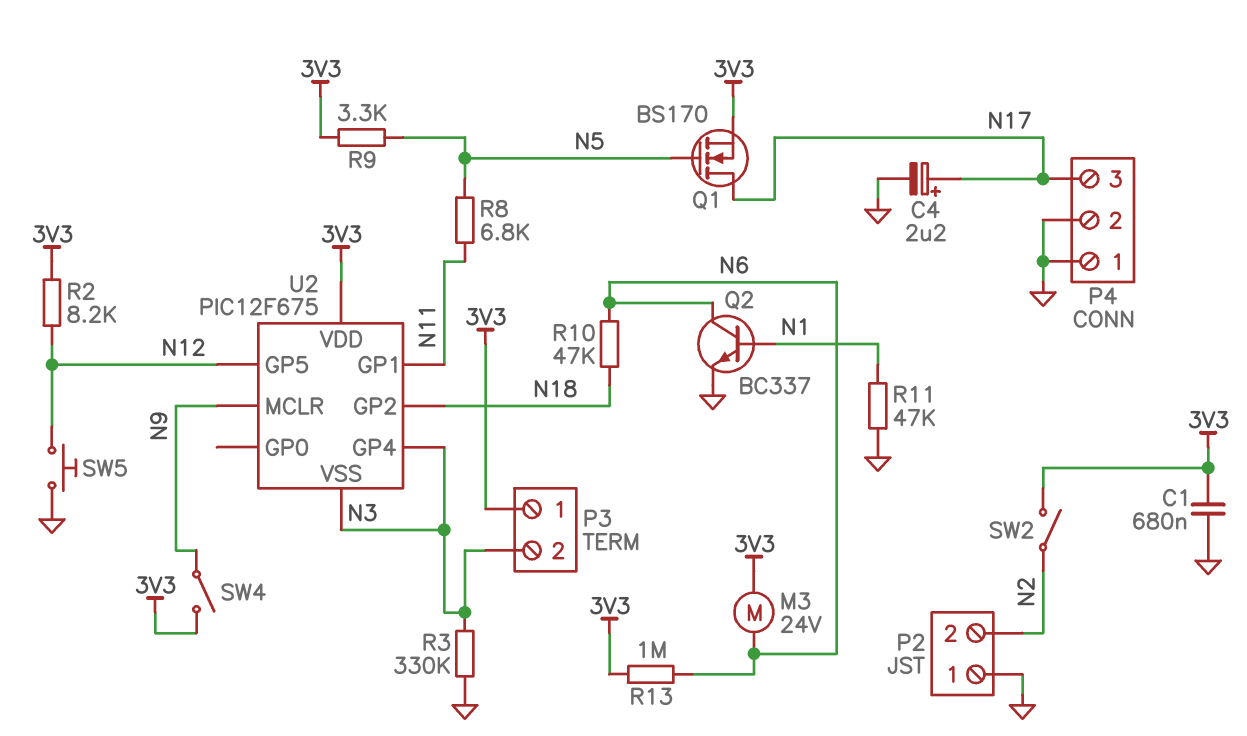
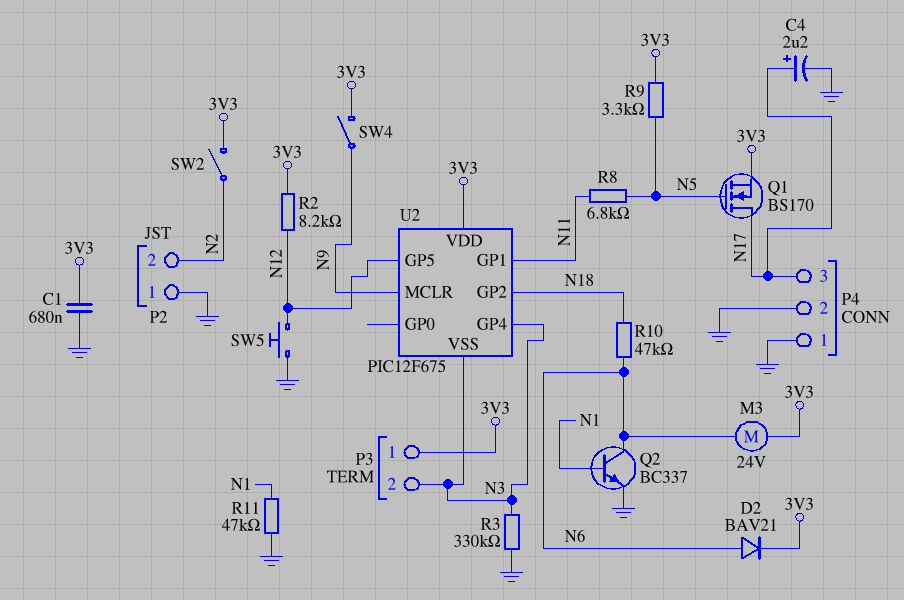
D2: none -> diode BAV21 (A N6, K 3V3)
R13: 1M (3V3, N6) -> none

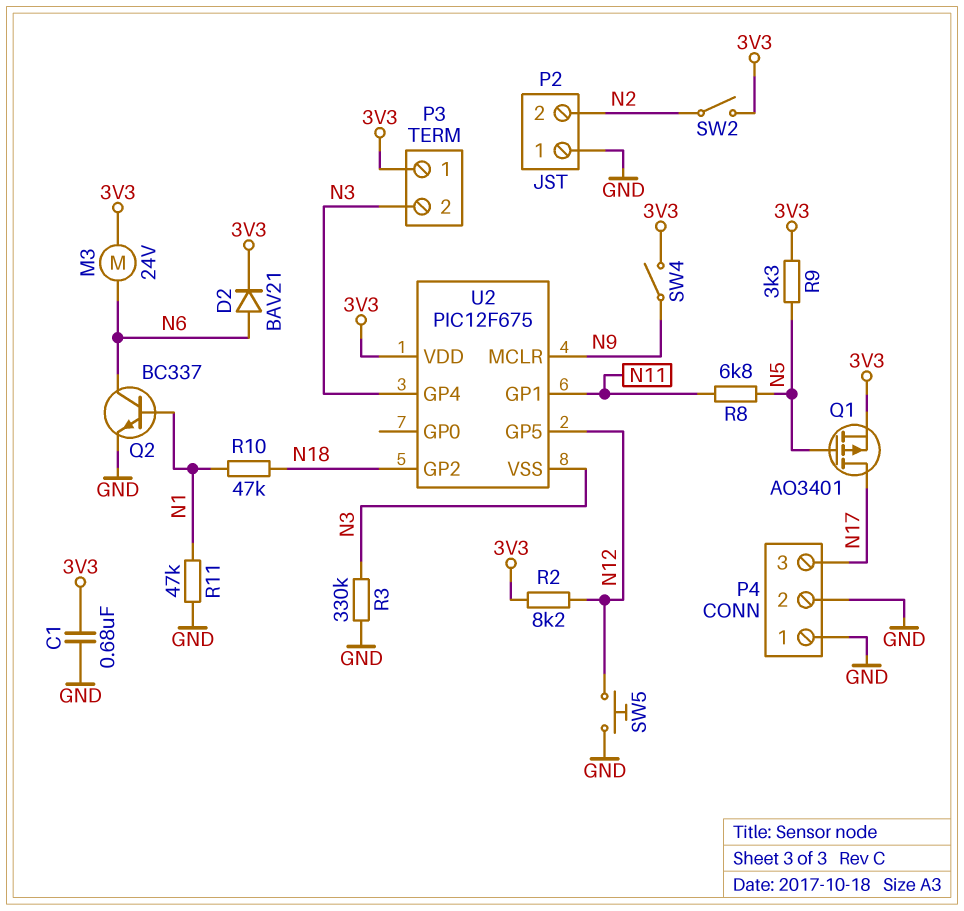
C4: 2.2uF (plus N17, minus GND) -> none
Q1: NMOS BS170 (G N5, D N17, S 3V3) -> PMOS AO3401 (G N5, D N17, S 3V3)
R10: 47k (N6, N18) -> 47k (N1, N18)

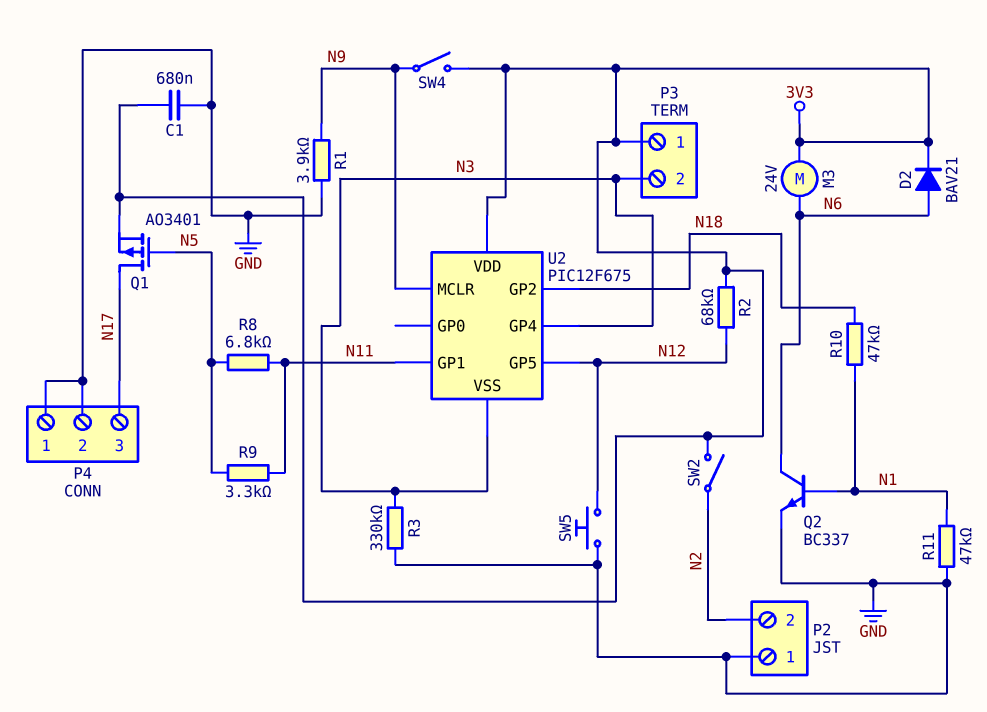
R1: none -> 3.9k (GND, N9)
R2: 8.2k (3V3, N12) -> 68k (3V3, N12)
R9: 3.3k (3V3, N5) -> 3.3k (N5, N11)

